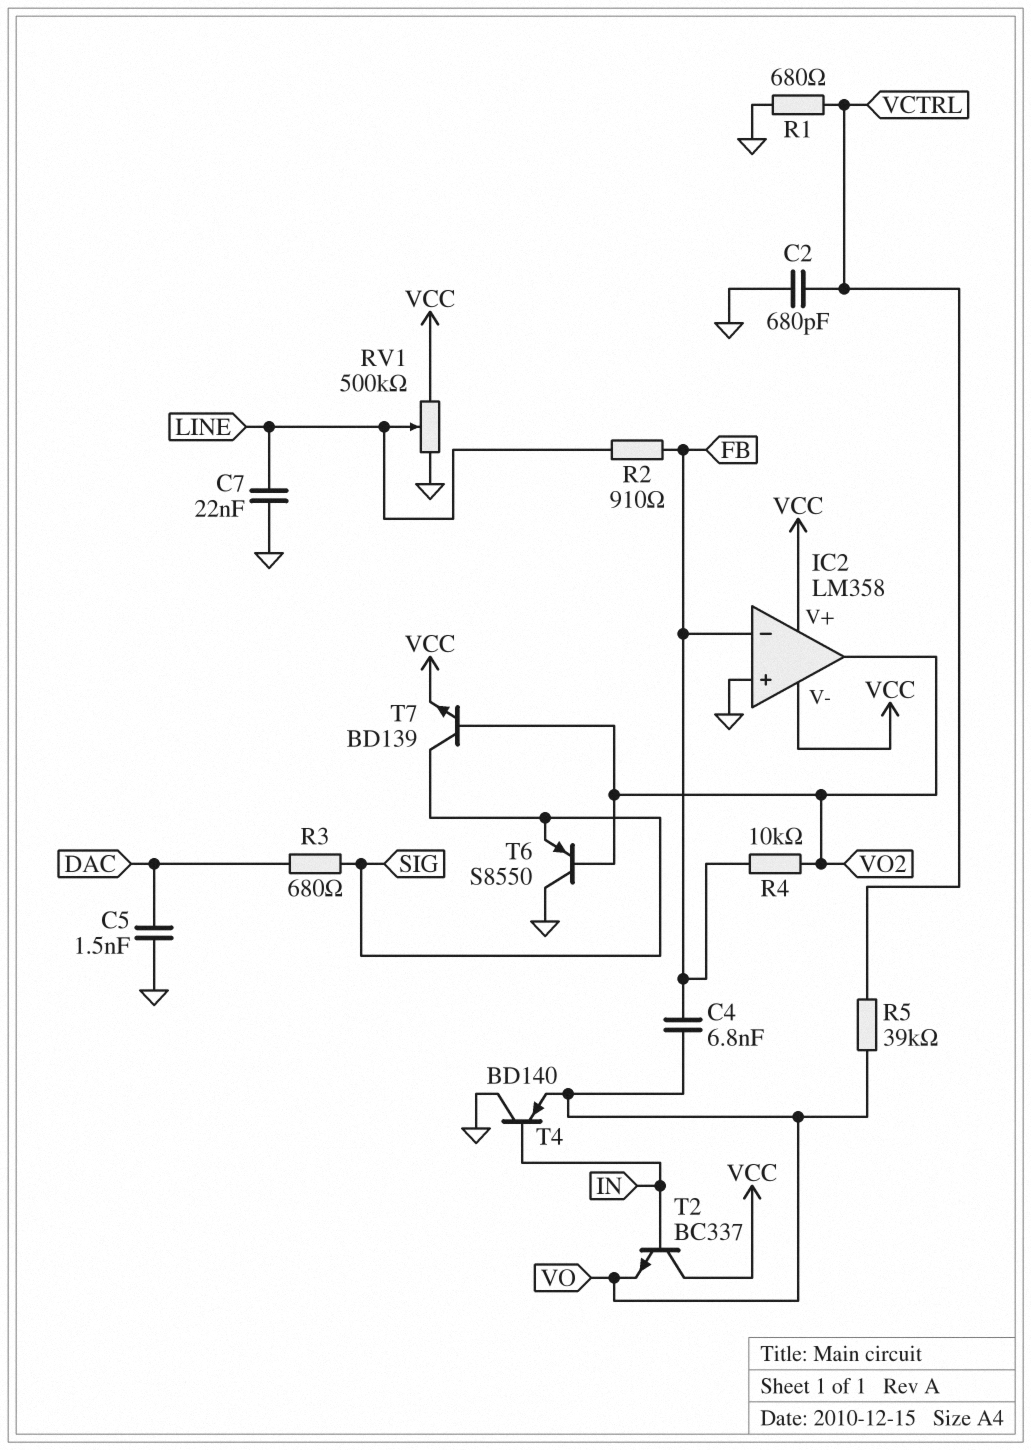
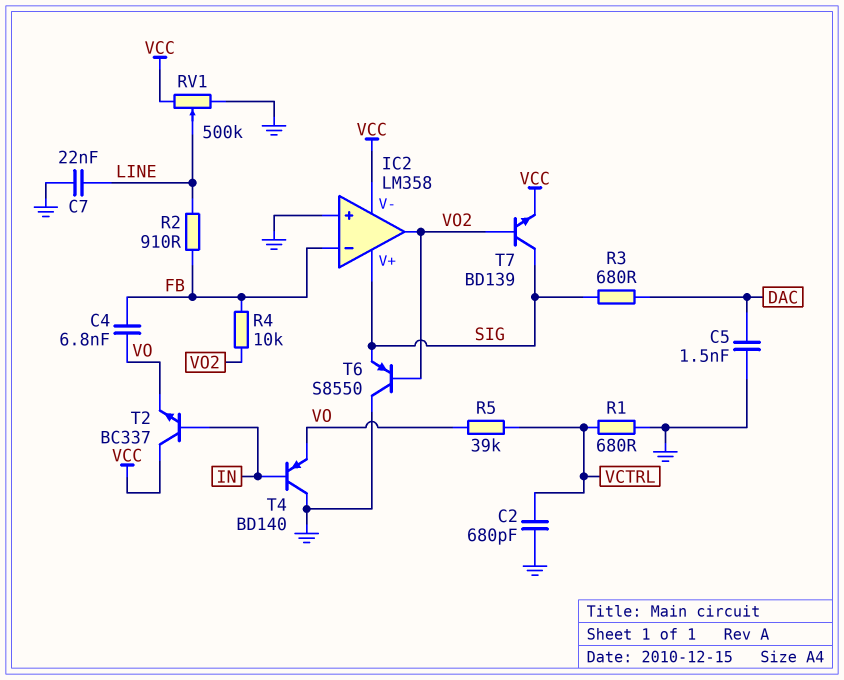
IC2 pin V+: VCC -> SIG

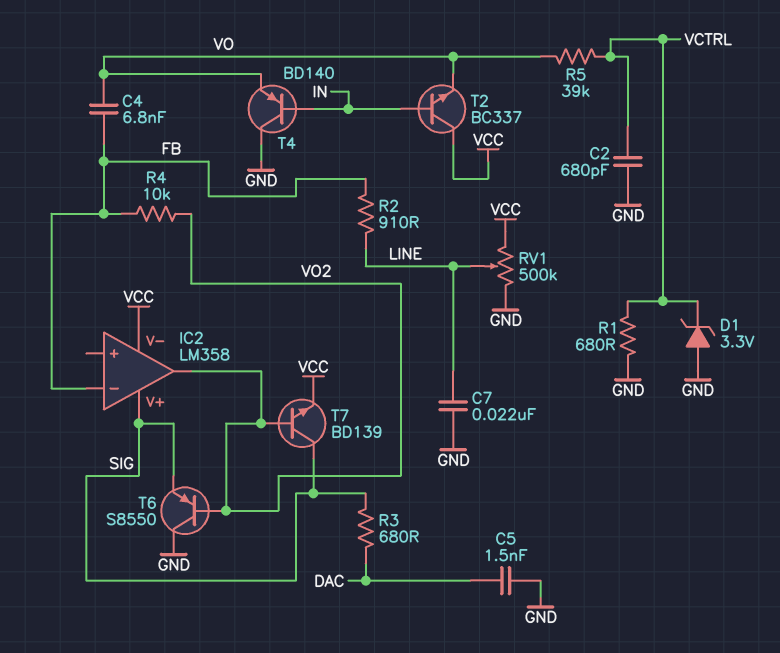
D1: none -> zener 3.3V (A GND, K VCTRL)
IC2 pin in+: GND -> none

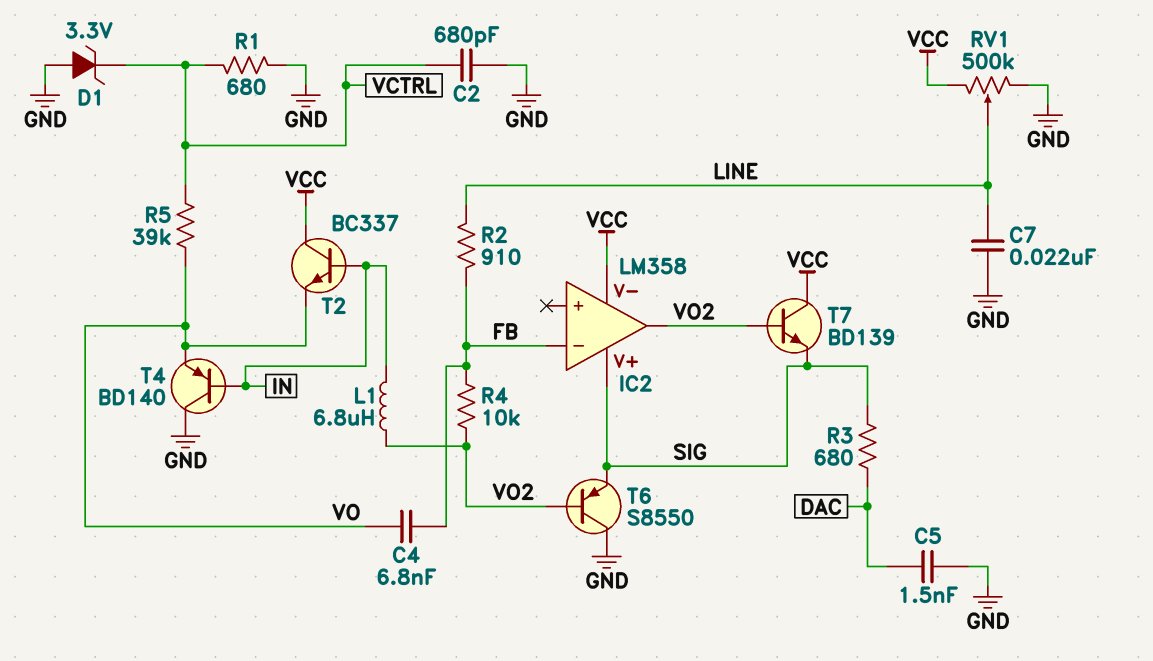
L1: none -> 6.8uH (IN, VO2)
T7: NPN BD139 (B VO2, C SIG, E VCC) -> NPN BD139 (B VO2, C VCC, E SIG)

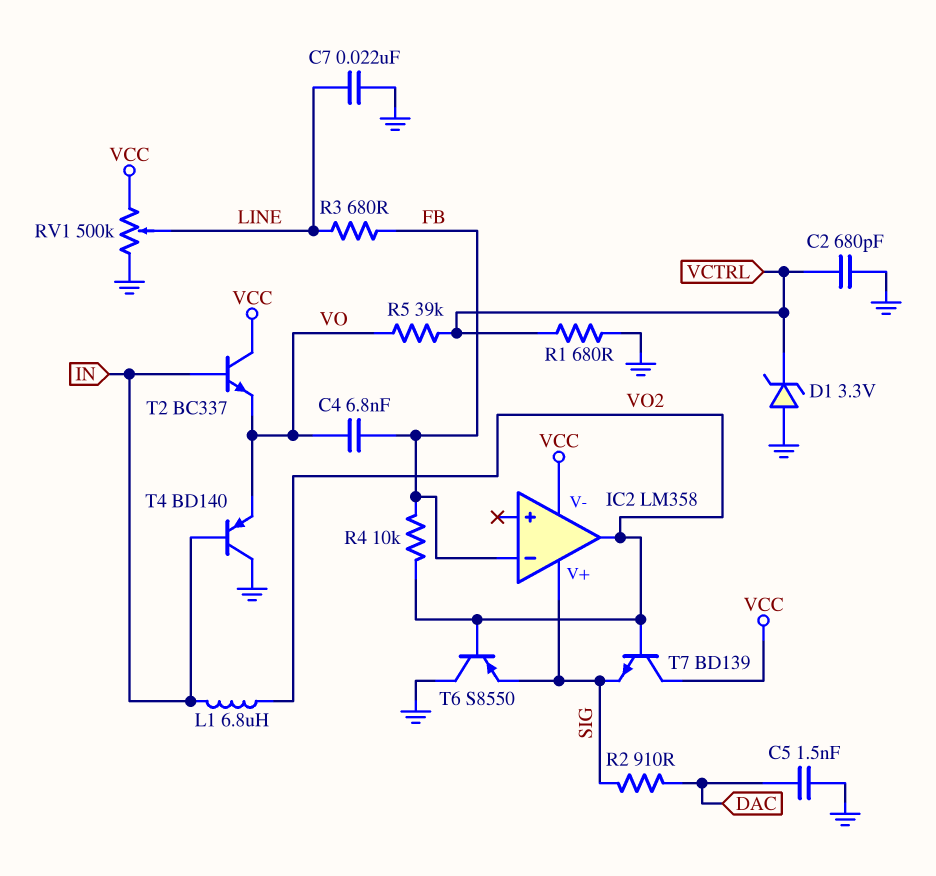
R2: 910 (FB, LINE) -> 910 (DAC, SIG)
R3: 680 (DAC, SIG) -> 680 (FB, LINE)

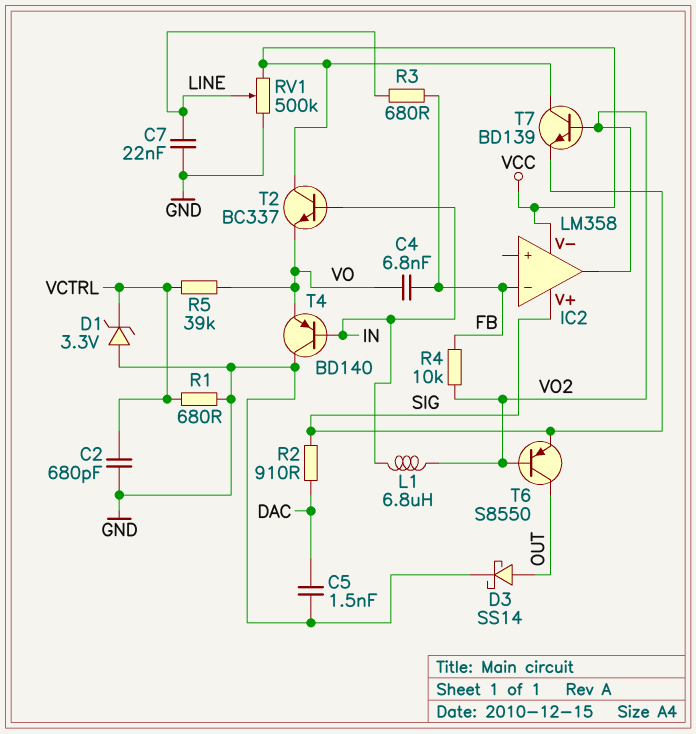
D3: none -> schottky SS14 (A OUT, K GND)
T6: PNP S8550 (B VO2, C GND, E SIG) -> PNP S8550 (B VO2, C OUT, E SIG)

